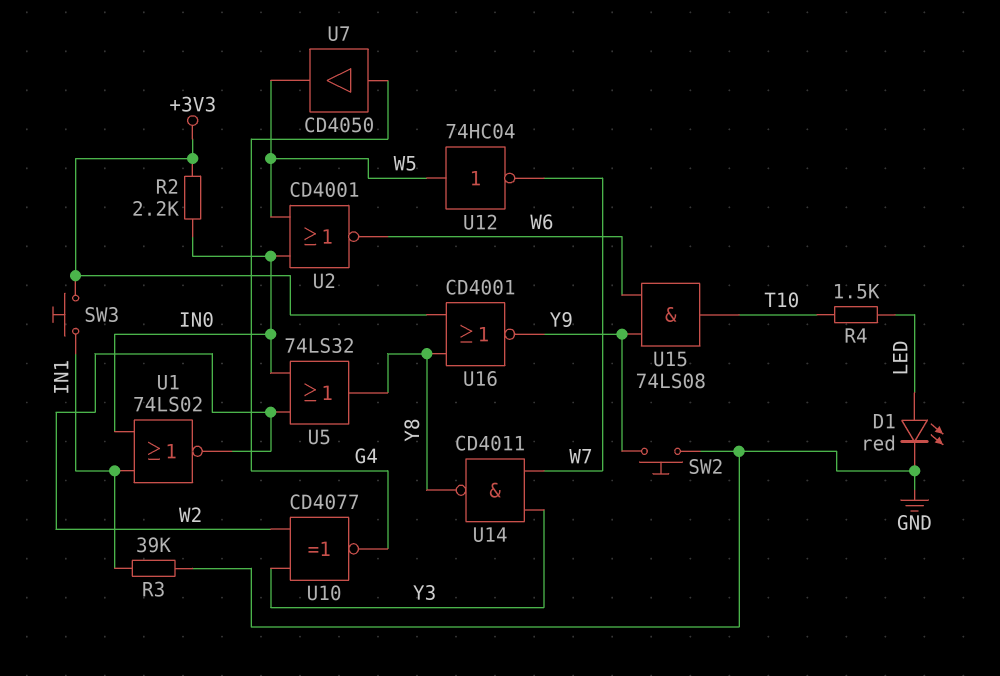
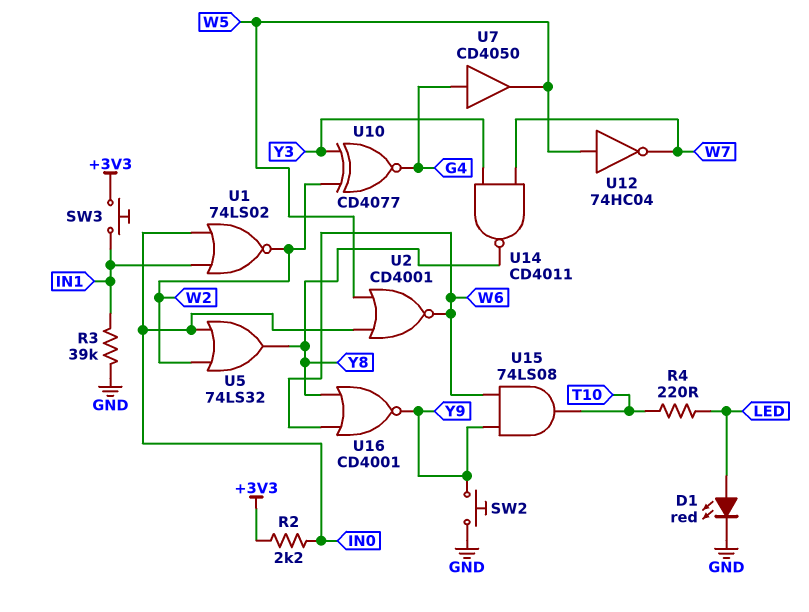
R4: 1.5k (LED, T10) -> 220 (LED, T10)
U16: NOR CD4001 (in +3V3, in Y8, out Y9) -> NOR CD4001 (in W6, in Y8, out Y9)

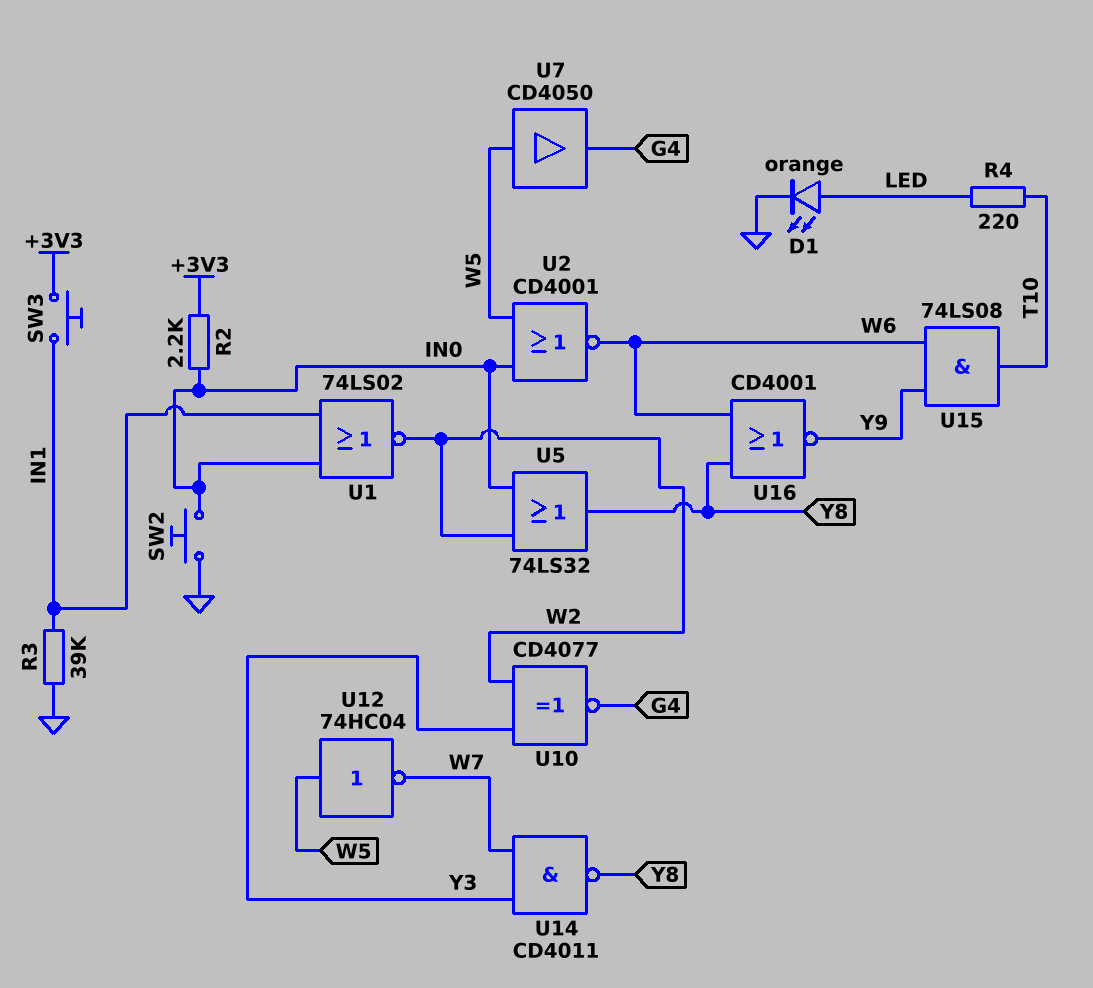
D1: LED red (A LED, K GND) -> LED orange (A LED, K GND)
SW2: button (GND, Y9) -> button (GND, IN0)
U7: buffer CD4050 (in G4, out W5) -> buffer CD4050 (in W5, out G4)

